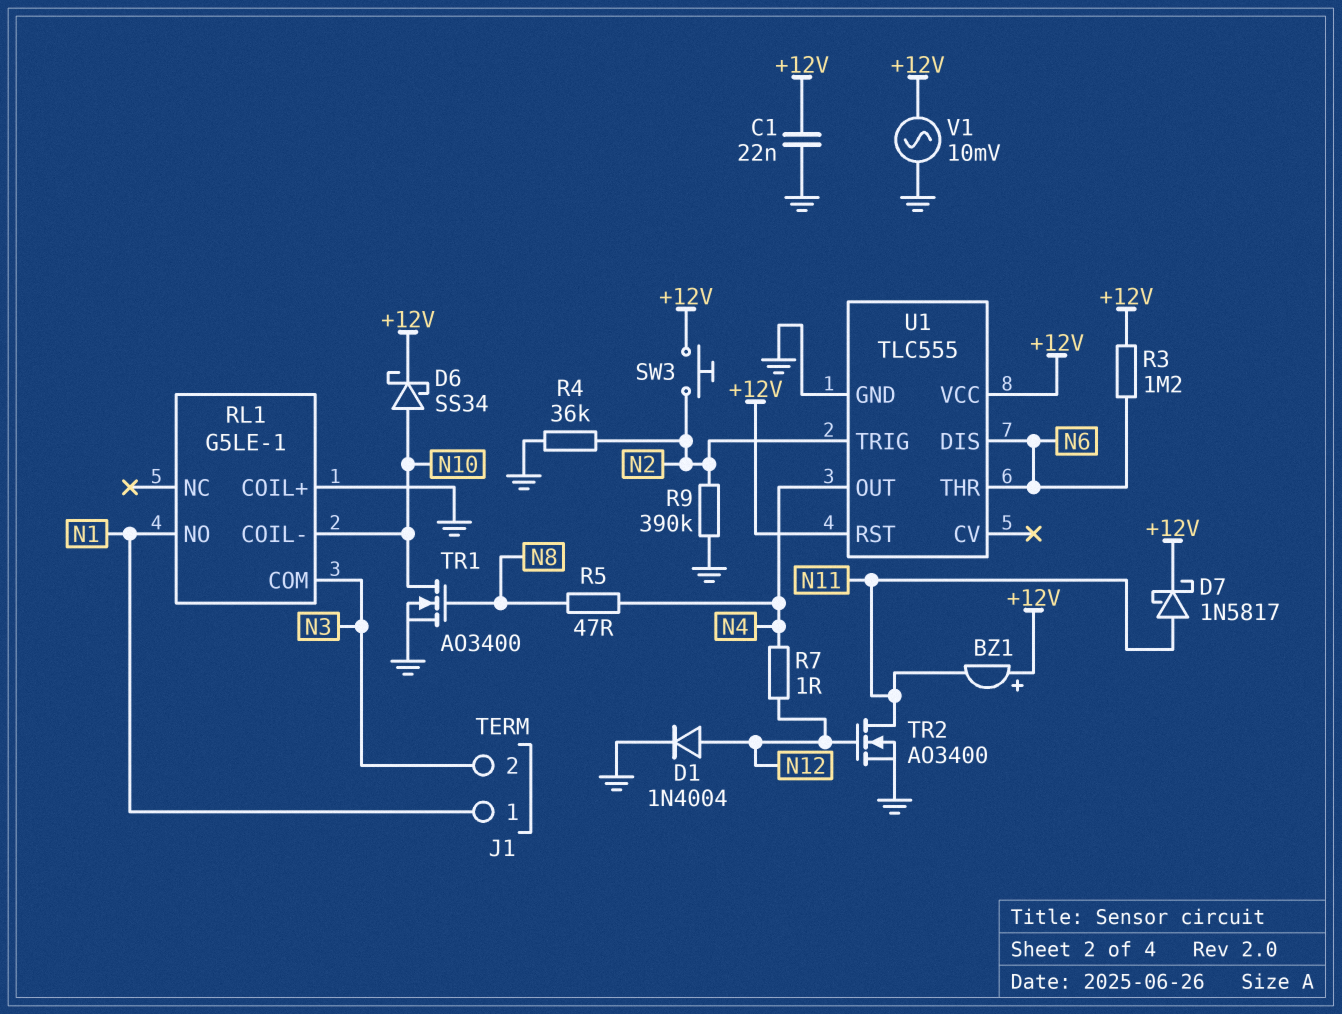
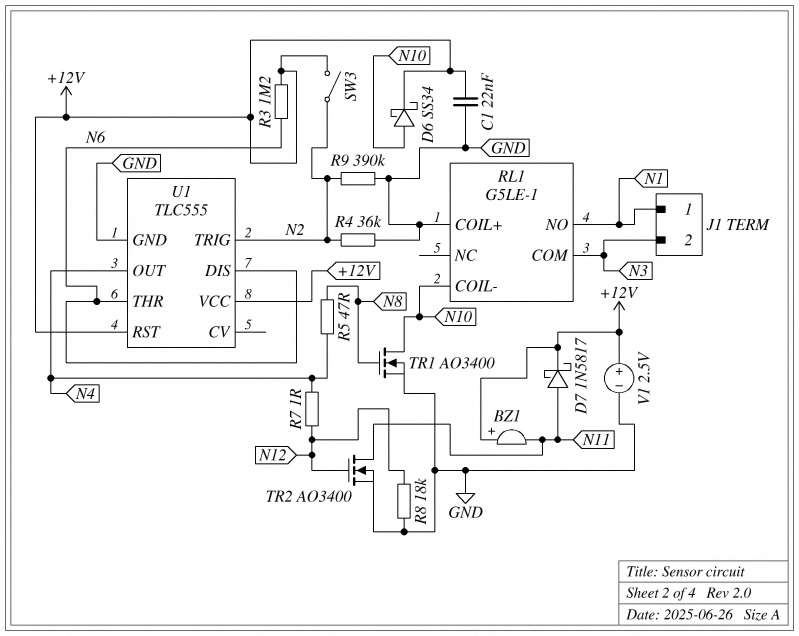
D1: diode 1N4004 (A N12, K GND) -> none
R8: none -> 18k (GND, N12)
SW3: button (+12V, N2) -> switch (+12V, N2)
V1: AC 10mV (+12V, GND) -> 2.5V (plus +12V, minus GND)

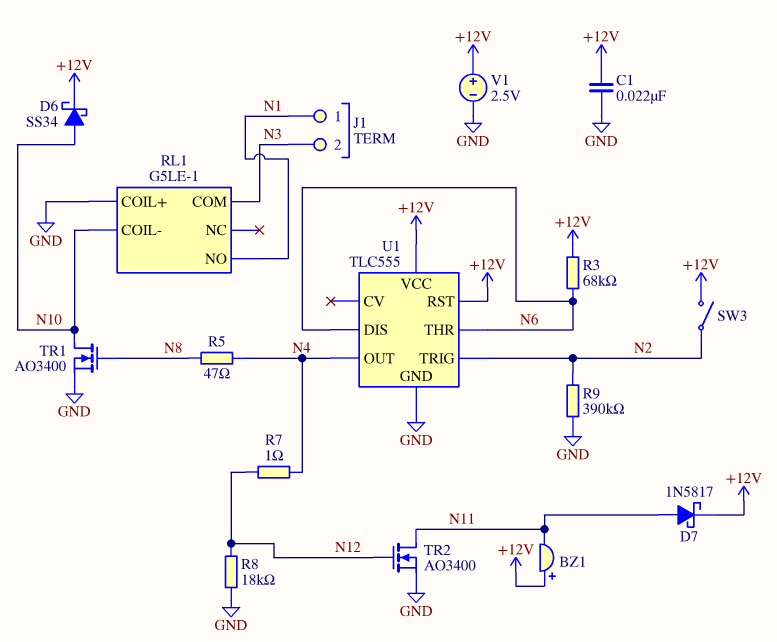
R3: 1.2M (+12V, N6) -> 68k (+12V, N6)
R4: 36k (GND, N2) -> none

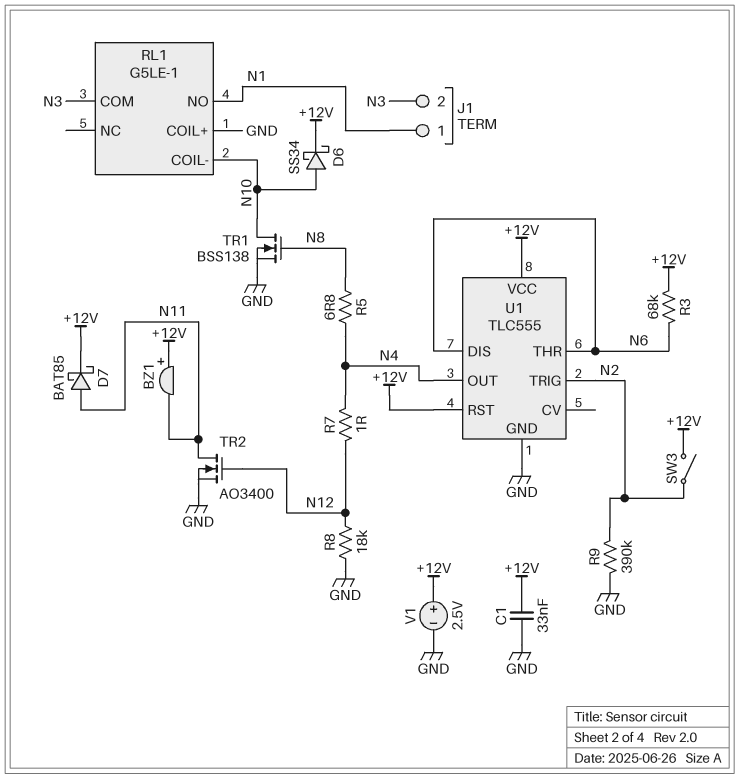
C1: 22nF (+12V, GND) -> 33nF (+12V, GND)
D7: schottky 1N5817 (A N11, K +12V) -> schottky BAT85 (A N11, K +12V)
R5: 47 (N4, N8) -> 6.8 (N4, N8)
TR1: NMOS AO3400 (G N8, D N10, S GND) -> NMOS BSS138 (G N8, D N10, S GND)

